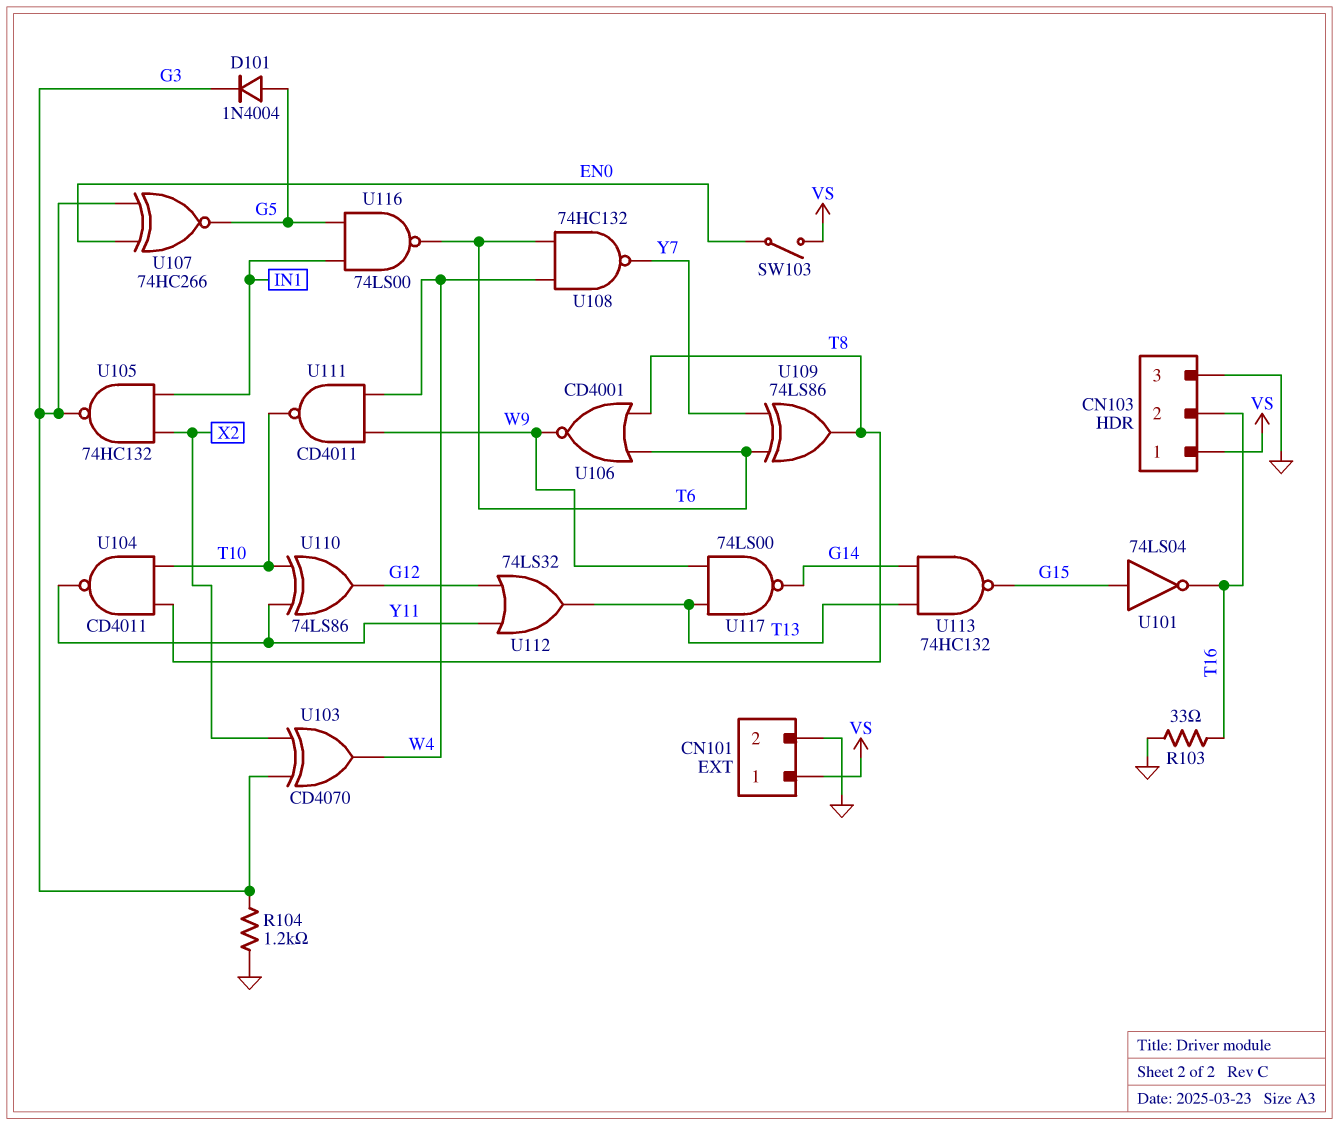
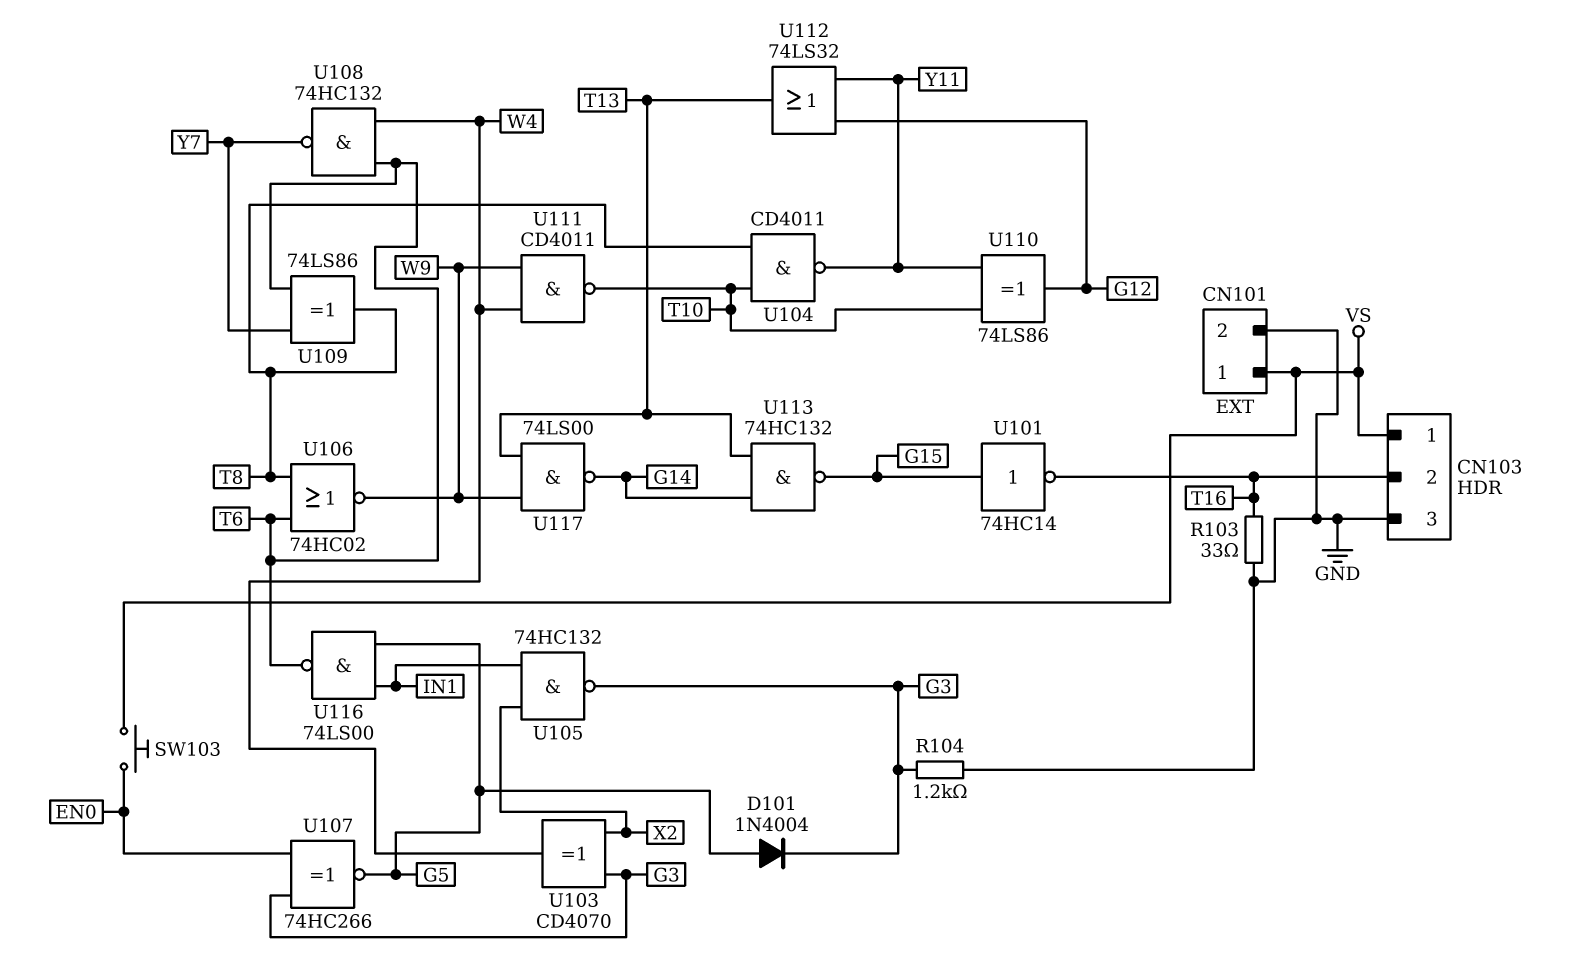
SW103: switch (EN0, VS) -> button (EN0, VS)
U101: NOT 74LS04 (in G15, out T16) -> NOT 74HC14 (in G15, out T16)
U106: NOR CD4001 (in T6, in T8, out W9) -> NOR 74HC02 (in T6, in T8, out W9)

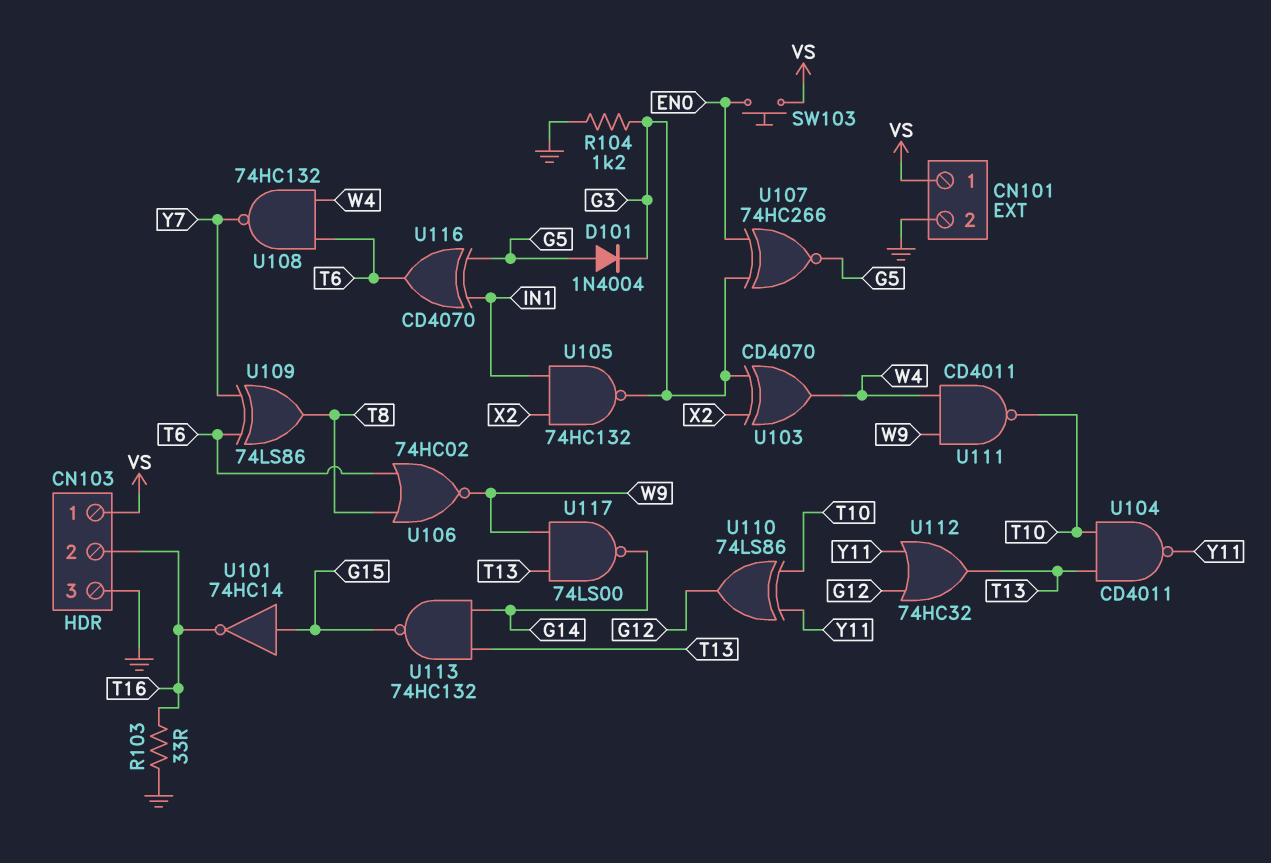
U104: NAND CD4011 (in T8, in T10, out Y11) -> NAND CD4011 (in T10, in T13, out Y11)
U112: OR 74LS32 (in G12, in Y11, out T13) -> OR 74HC32 (in G12, in Y11, out T13)
U116: NAND 74LS00 (in G5, in IN1, out T6) -> XOR CD4070 (in G5, in IN1, out T6)

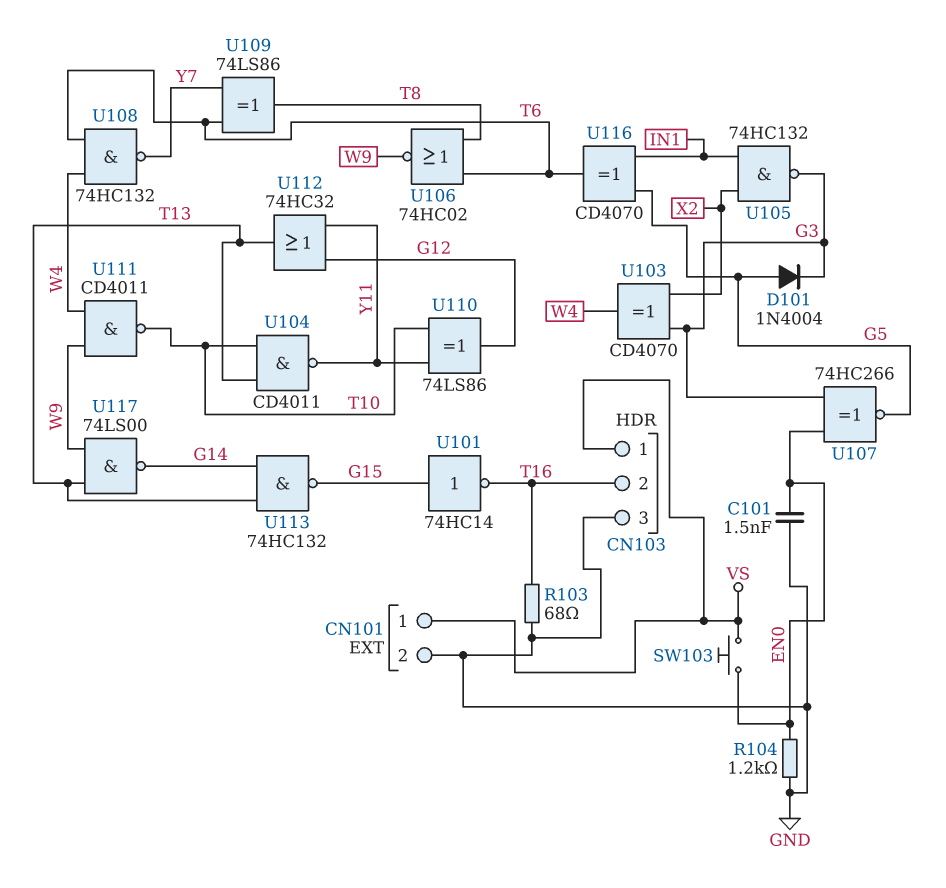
C101: none -> 1.5nF (EN0, GND)
R103: 33 (GND, T16) -> 68 (GND, T16)
R104: 1.2k (G3, GND) -> 1.2k (EN0, GND)

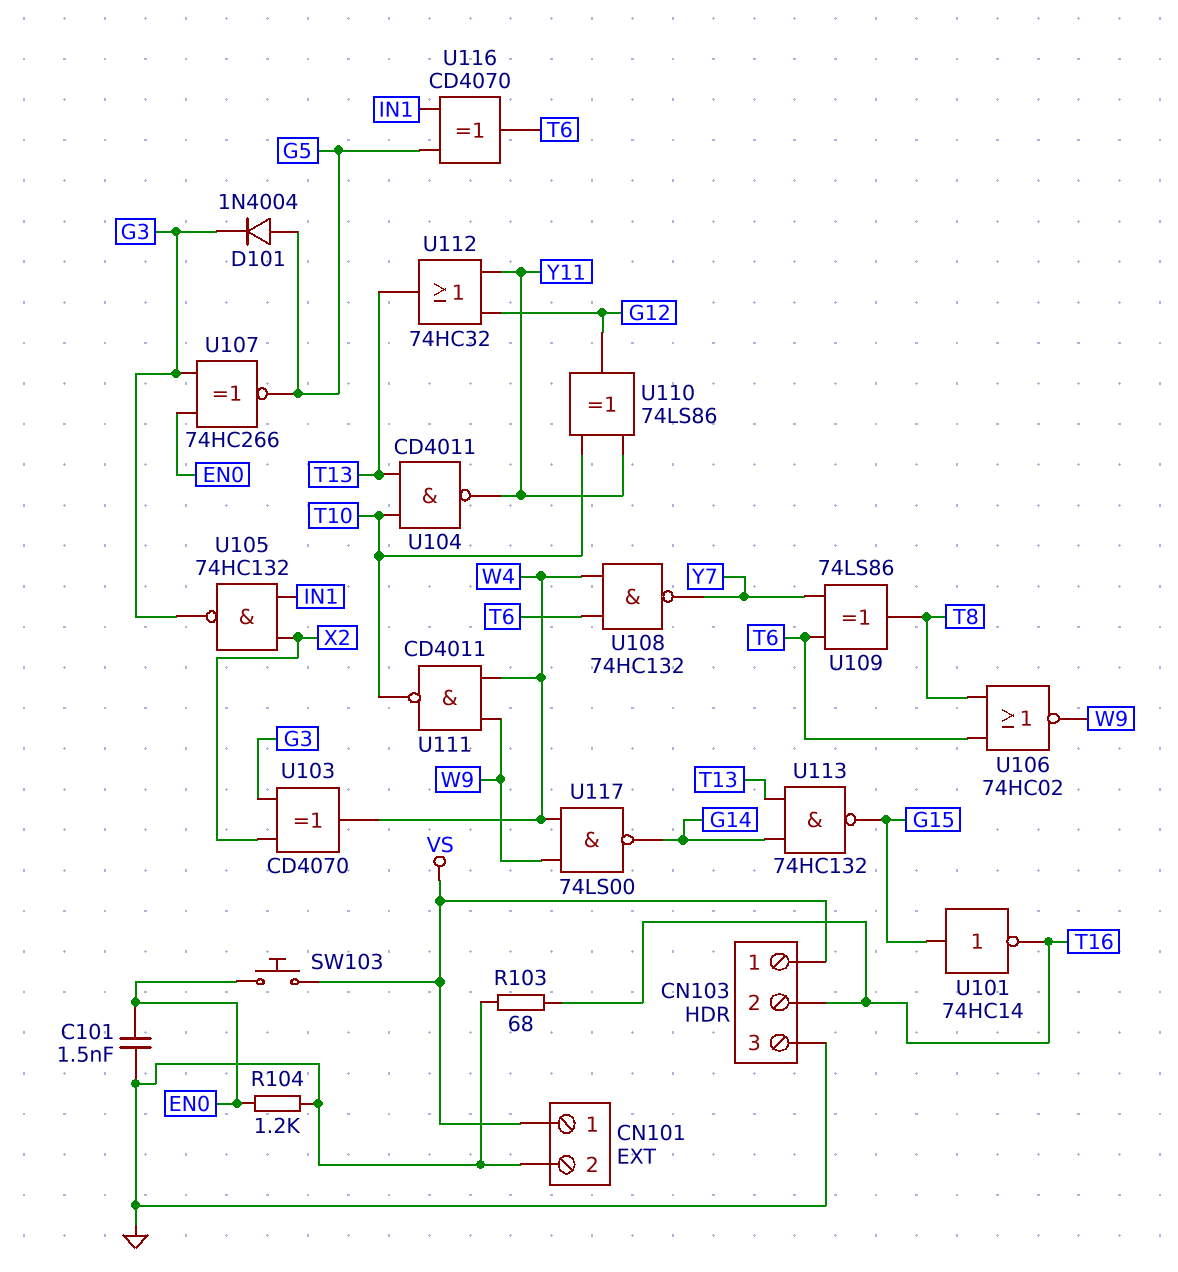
U117: NAND 74LS00 (in T13, in W9, out G14) -> NAND 74LS00 (in W4, in W9, out G14)

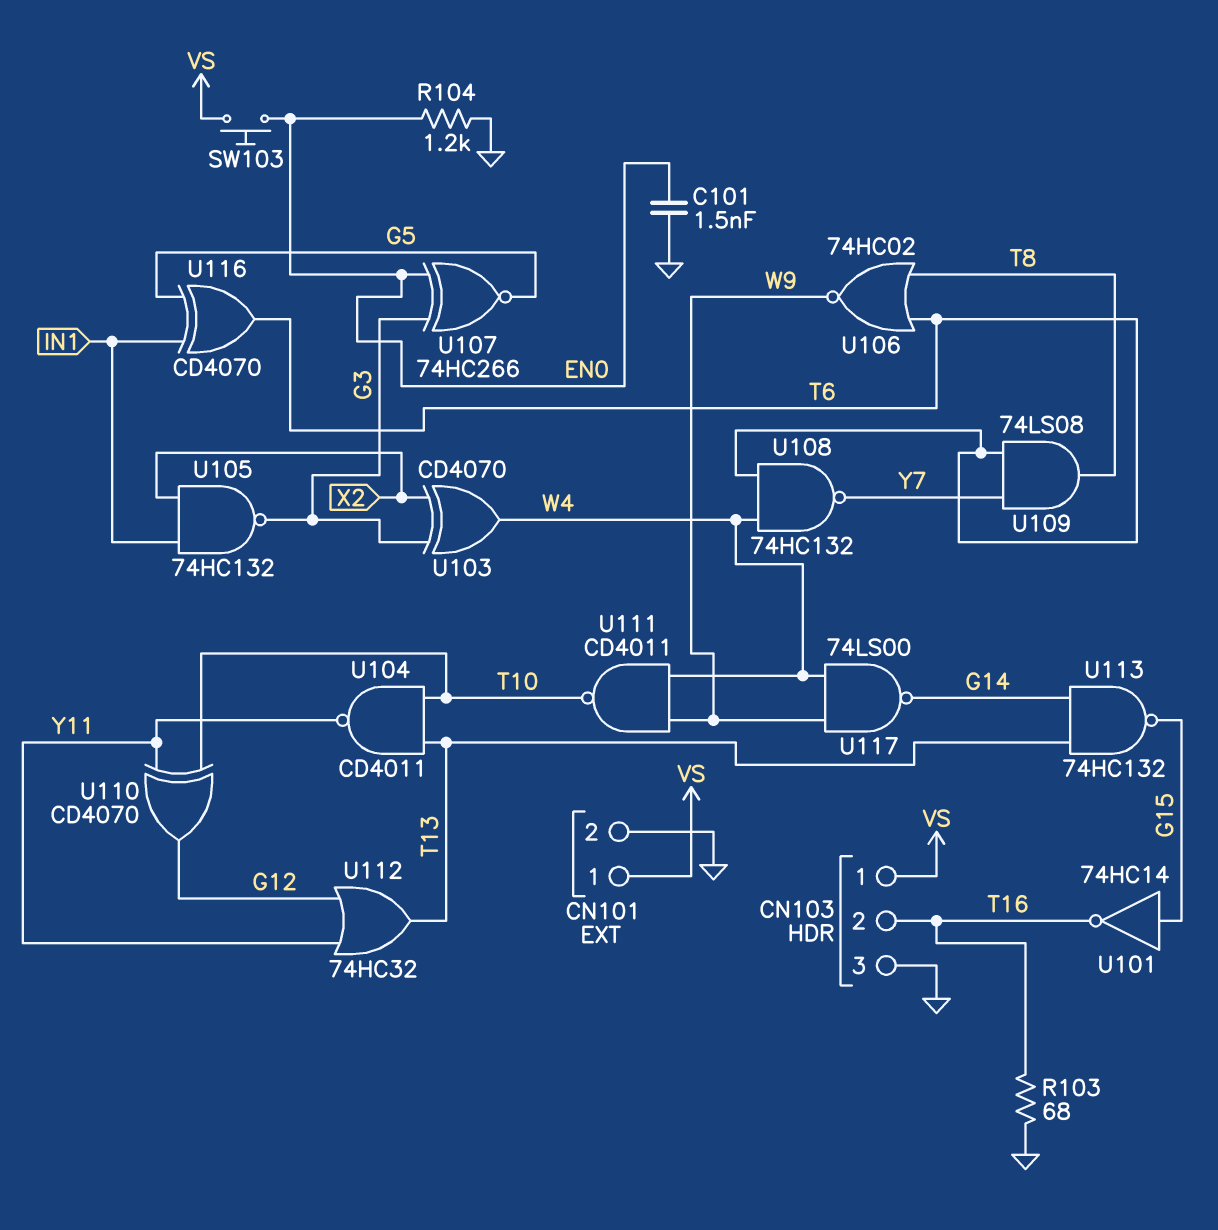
D101: diode 1N4004 (A G5, K G3) -> none
U109: XOR 74LS86 (in T6, in Y7, out T8) -> AND 74LS08 (in T6, in Y7, out T8)
U110: XOR 74LS86 (in T10, in Y11, out G12) -> XOR CD4070 (in T10, in Y11, out G12)

